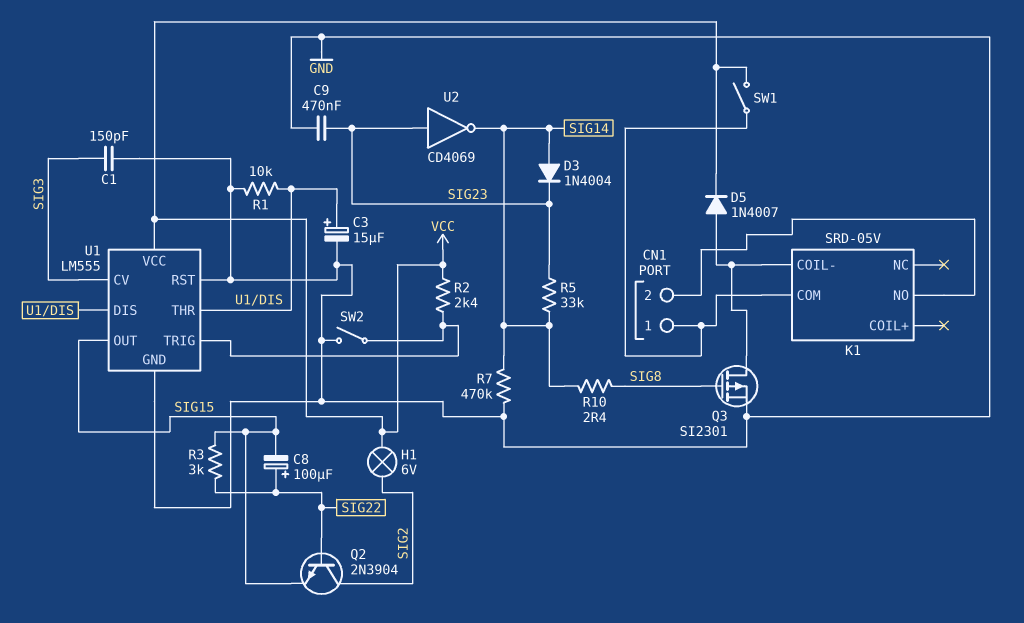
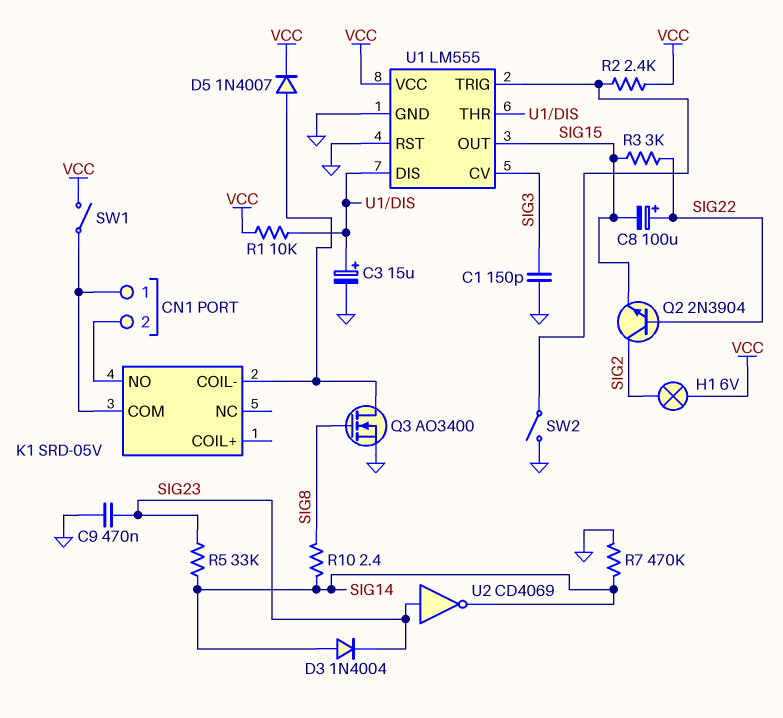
Q3: PMOS SI2301 (G SIG8, D K1/COIL-, S GND) -> NMOS AO3400 (G SIG8, D K1/COIL-, S GND)
R1: 10k (GND, U1/DIS) -> 10k (U1/DIS, VCC)

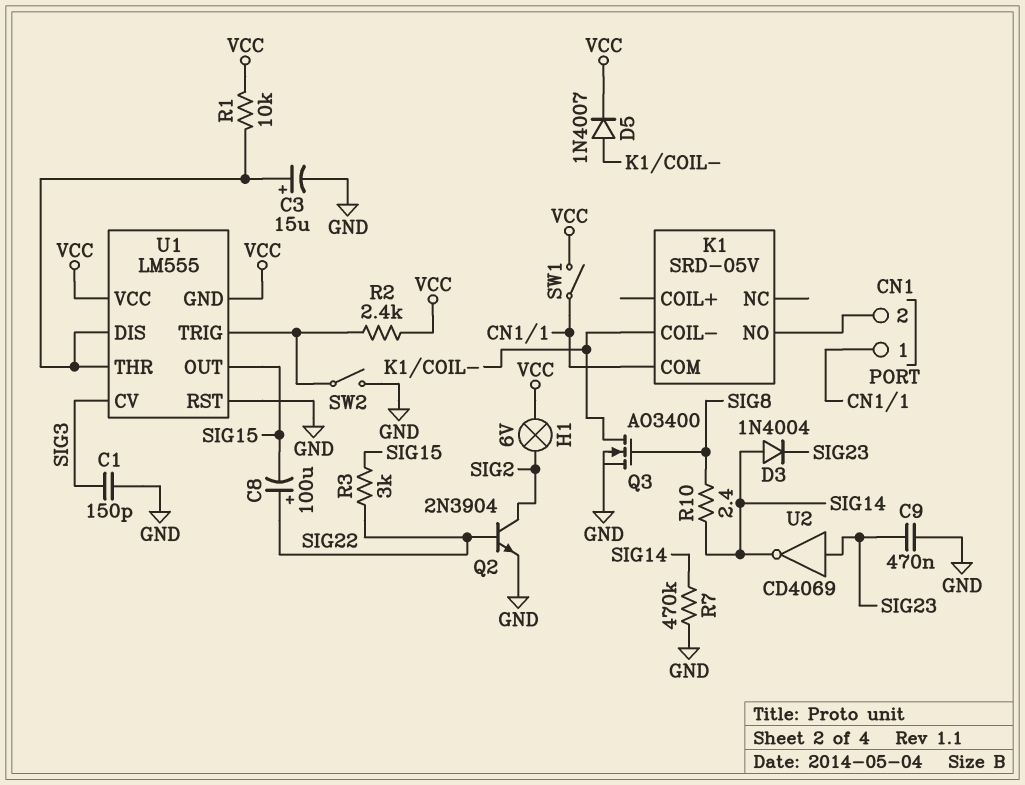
Q2: NPN 2N3904 (B SIG22, C SIG2, E SIG15) -> NPN 2N3904 (B SIG22, C SIG2, E GND)
R5: 33k (SIG14, SIG23) -> none
U1 pin GND: GND -> VCC

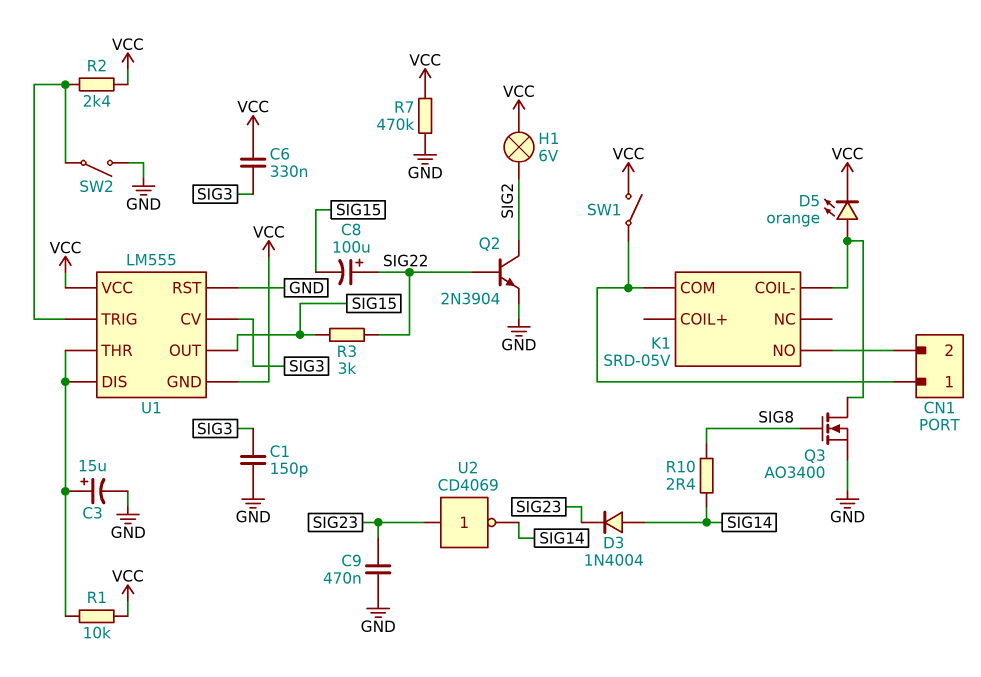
C6: none -> 330nF (SIG3, VCC)
D5: diode 1N4007 (A K1/COIL-, K VCC) -> LED orange (A K1/COIL-, K VCC)
R7: 470k (GND, SIG14) -> 470k (GND, VCC)

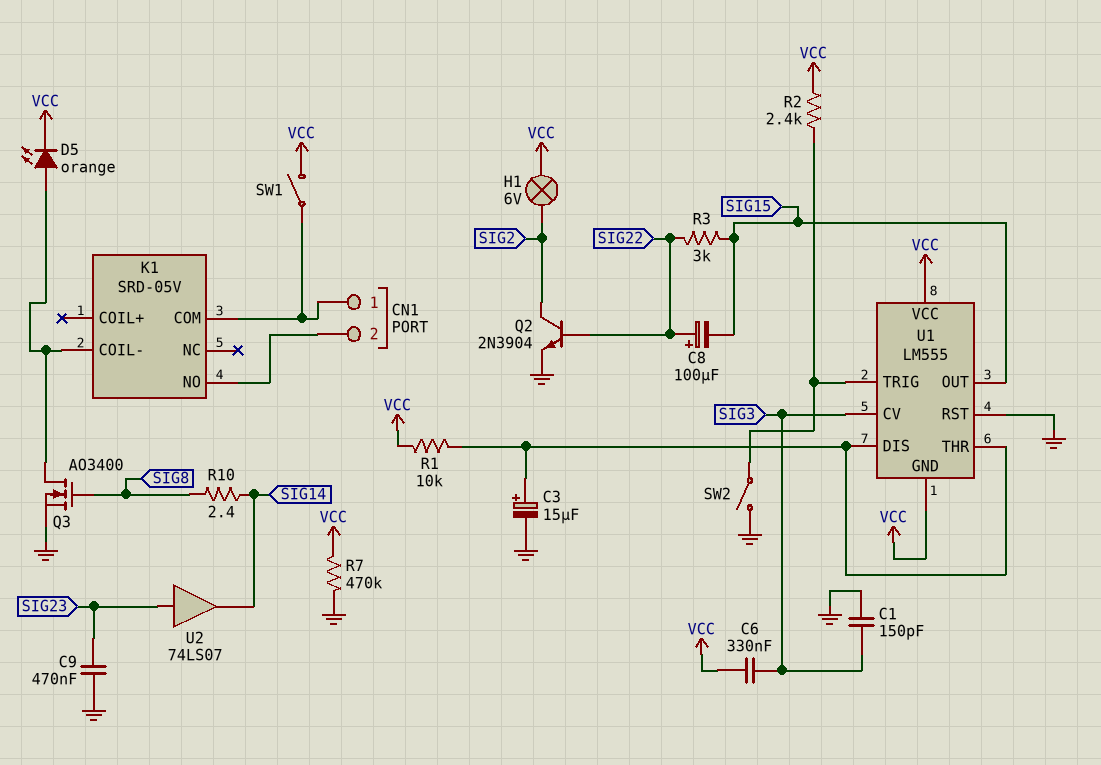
D3: diode 1N4004 (A SIG14, K SIG23) -> none
U2: NOT CD4069 (in SIG23, out SIG14) -> buffer 74LS07 (in SIG23, out SIG14)

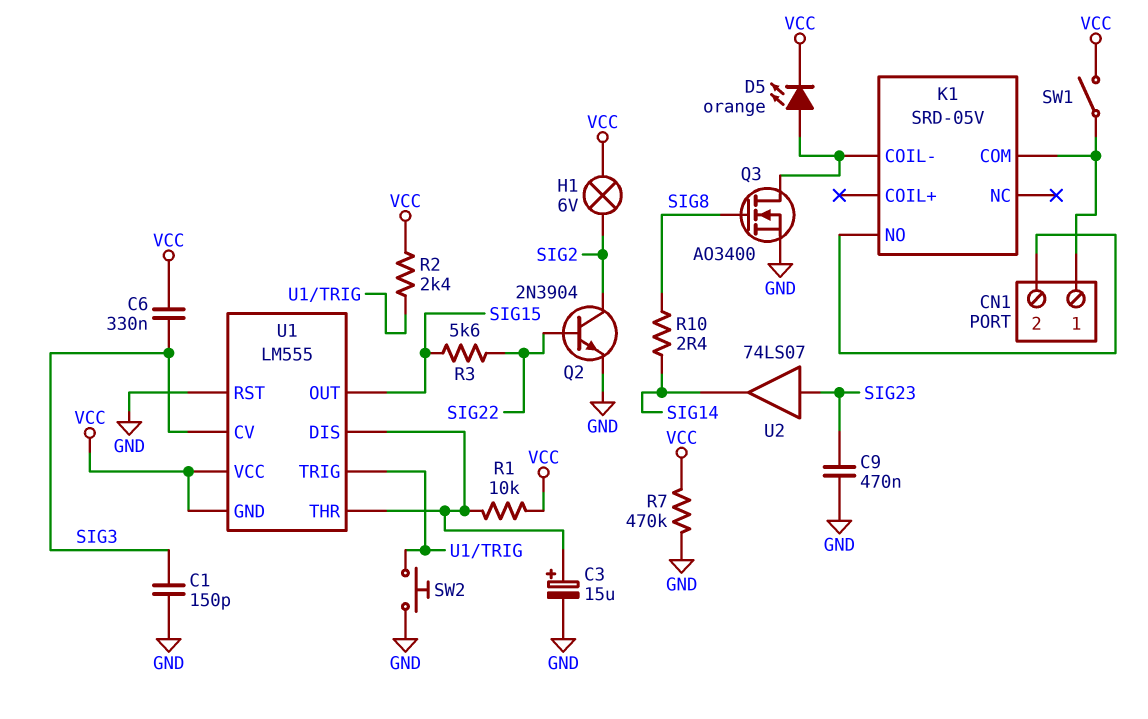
C8: 100uF (plus SIG22, minus SIG15) -> none
R3: 3k (SIG15, SIG22) -> 5.6k (SIG15, SIG22)
SW2: switch (GND, U1/TRIG) -> button (GND, U1/TRIG)

